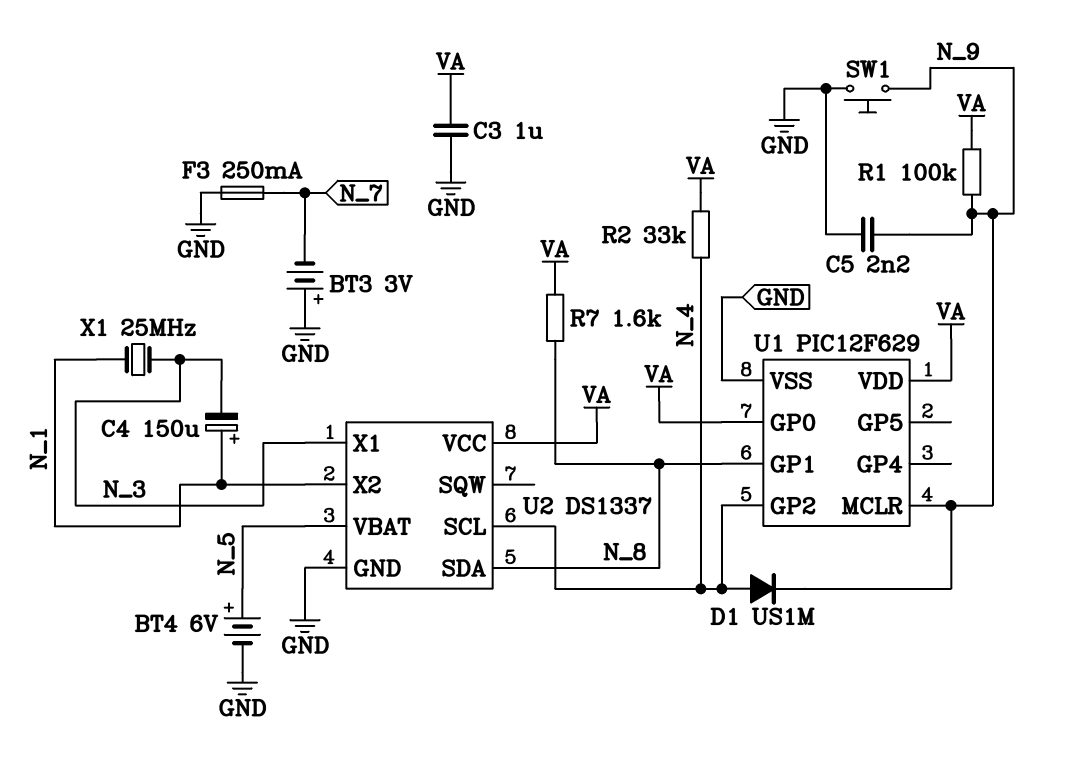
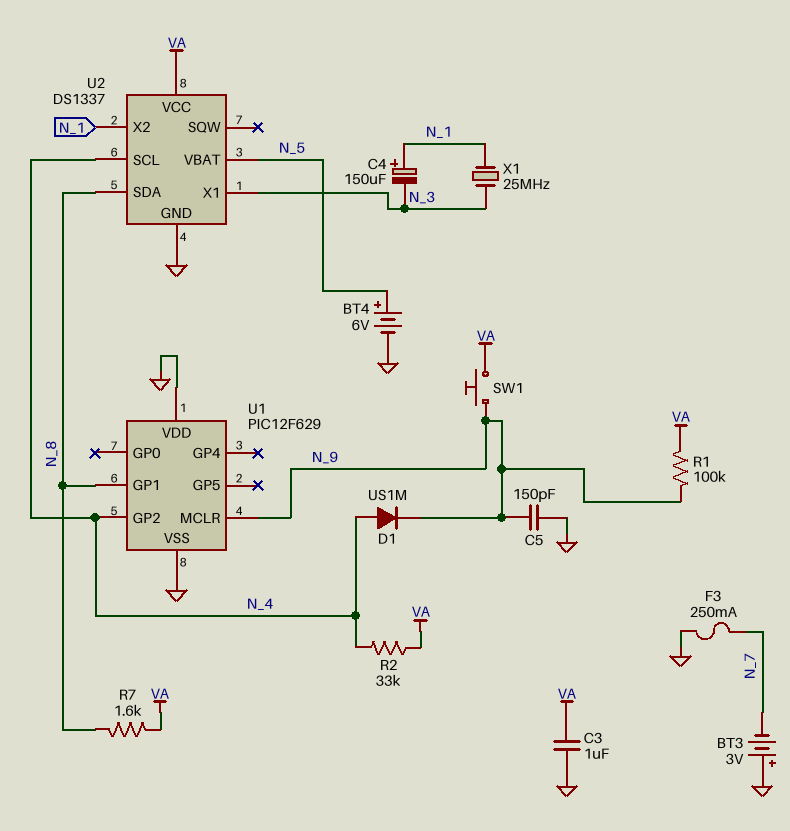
C5: 2.2nF (GND, N_9) -> 150pF (GND, N_9)
SW1: button (GND, N_9) -> button (N_9, VA)
U1 pin GP0: VA -> none
U1 pin VDD: VA -> GND

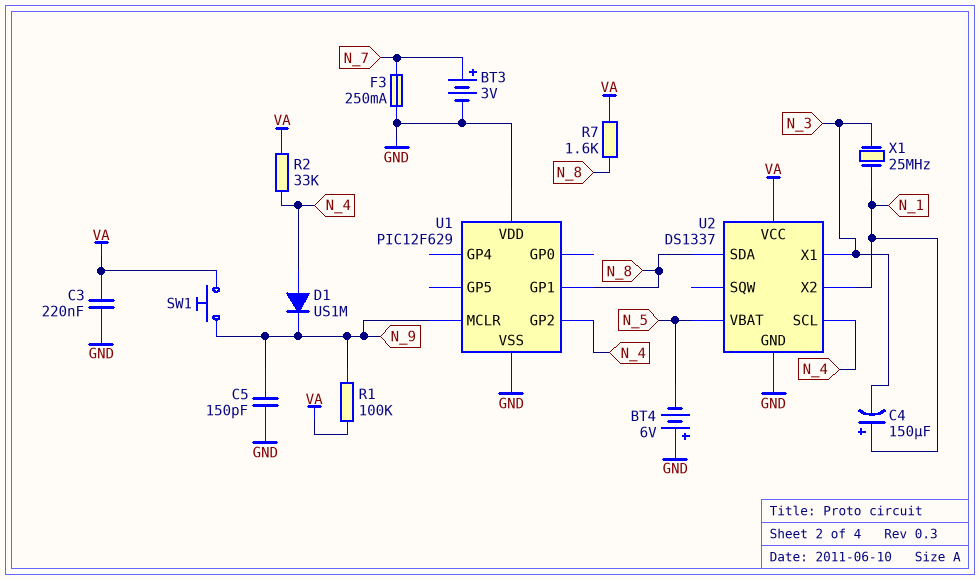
BT3: 3V (plus GND, minus N_7) -> 3V (plus N_7, minus GND)
BT4: 6V (plus N_5, minus GND) -> 6V (plus GND, minus N_5)
C3: 1uF (GND, VA) -> 220nF (GND, VA)

